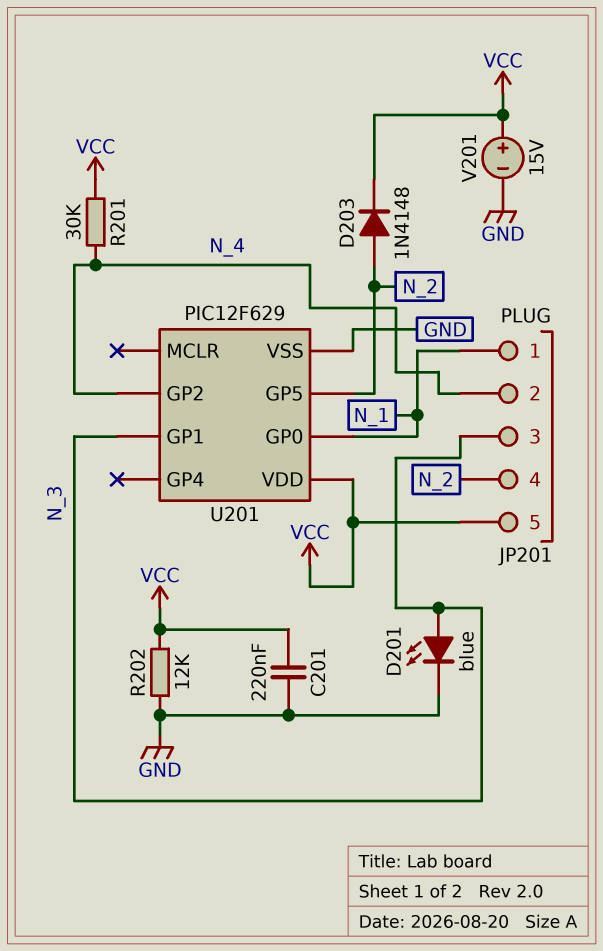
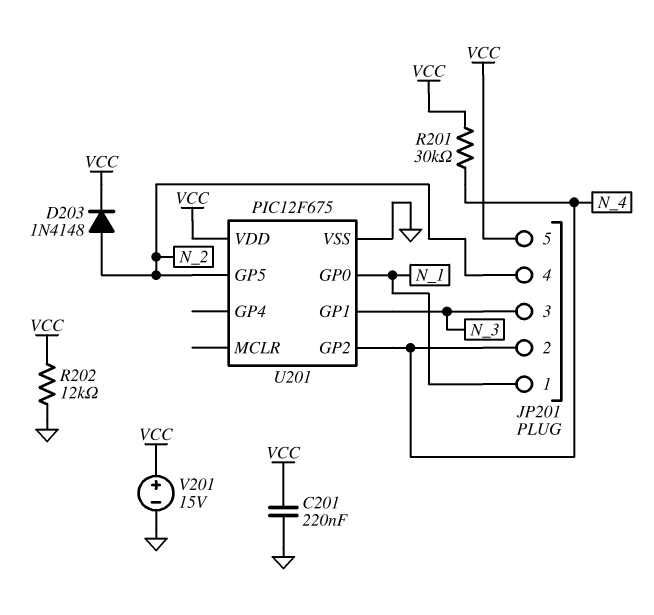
D201: LED blue (A N_3, K GND) -> none
U201: PIC12F629 -> PIC12F675

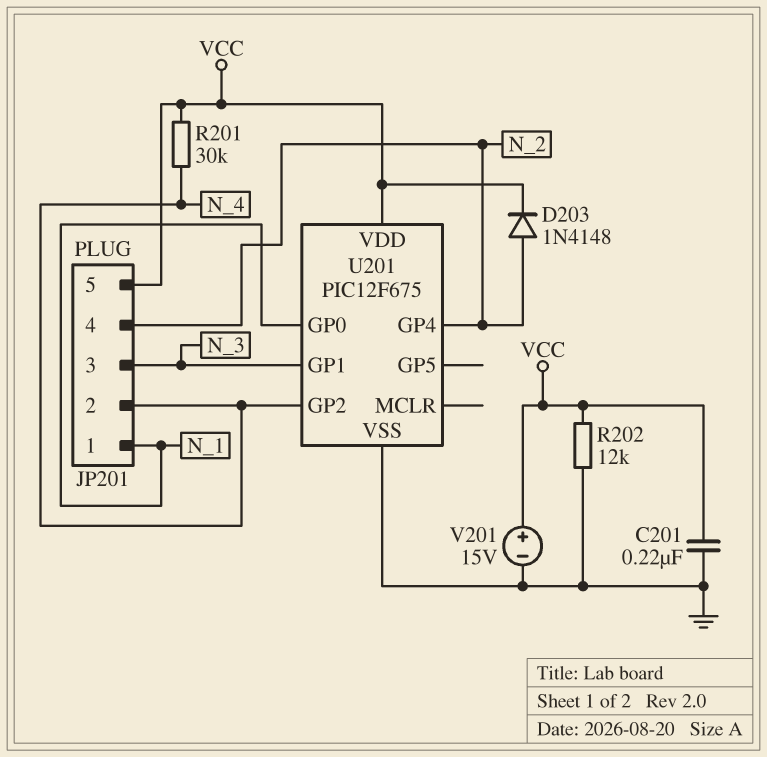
U201 pin GP4: none -> N_2
U201 pin GP5: N_2 -> none

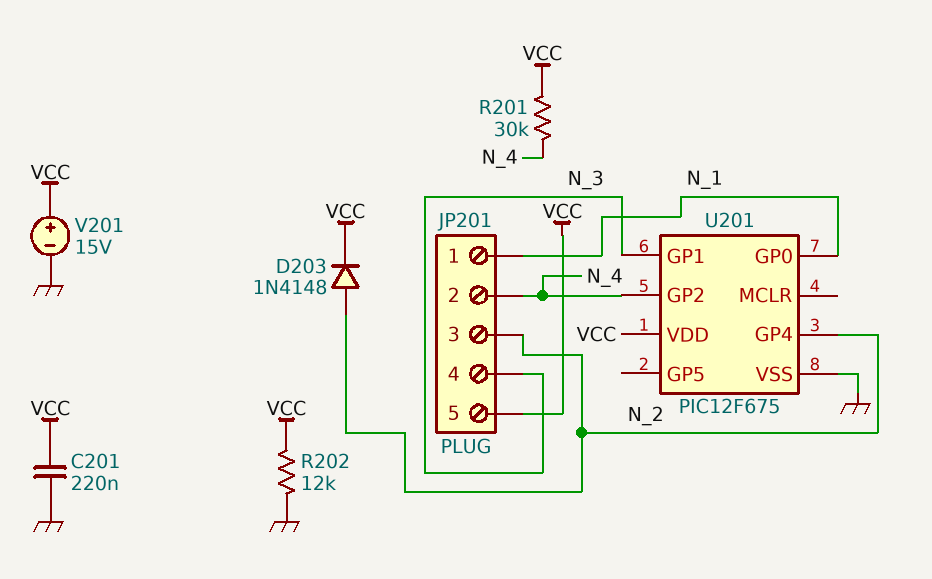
JP201 pin 3: N_3 -> N_2
JP201 pin 4: N_2 -> N_3

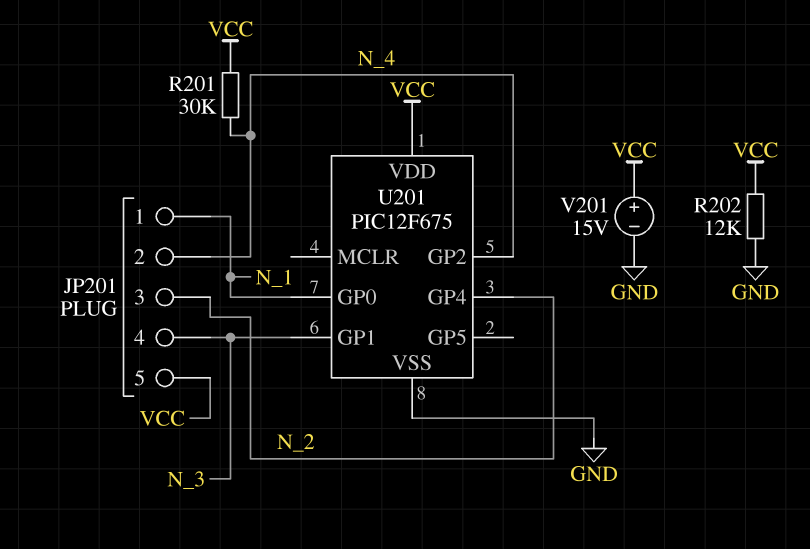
C201: 220nF (GND, VCC) -> none
D203: diode 1N4148 (A N_2, K VCC) -> none

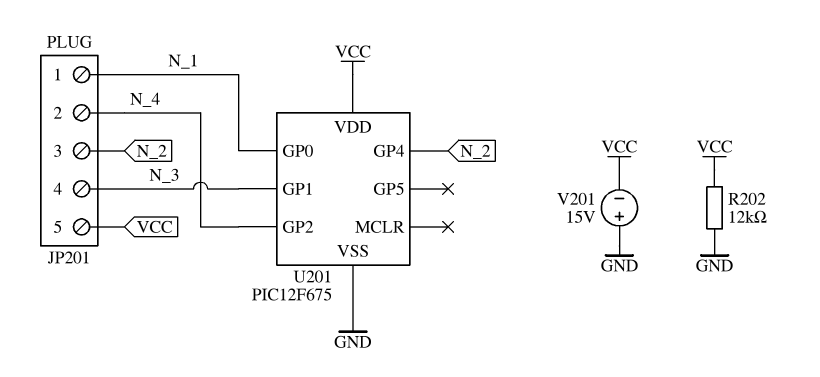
R201: 30k (N_4, VCC) -> none
V201: 15V (plus VCC, minus GND) -> 15V (plus GND, minus VCC)

